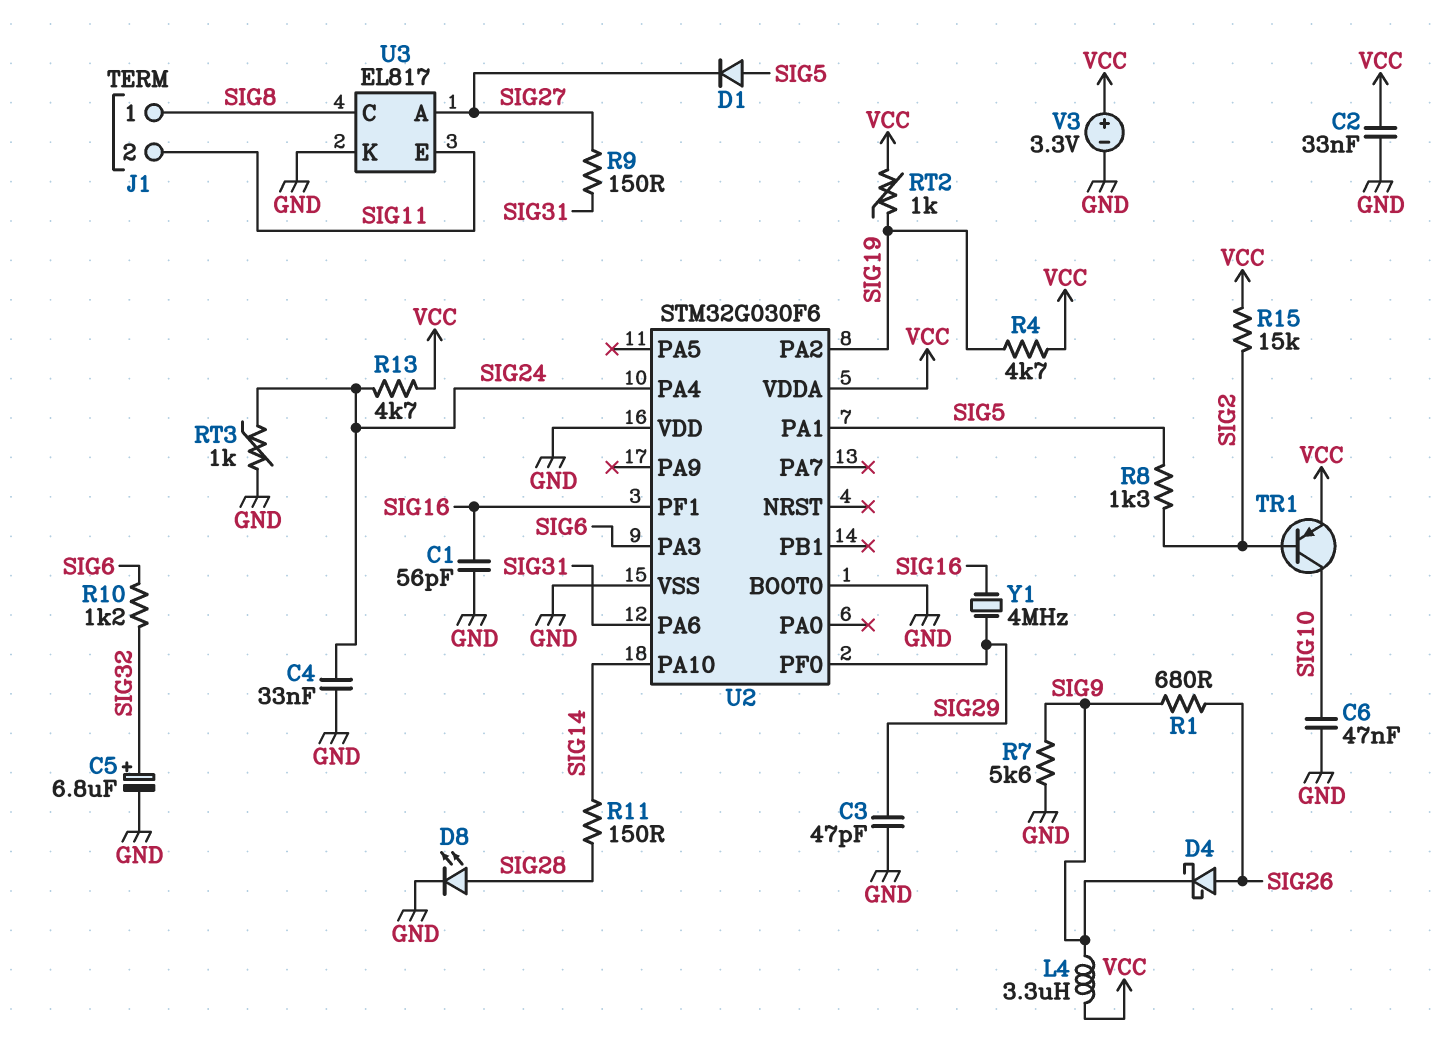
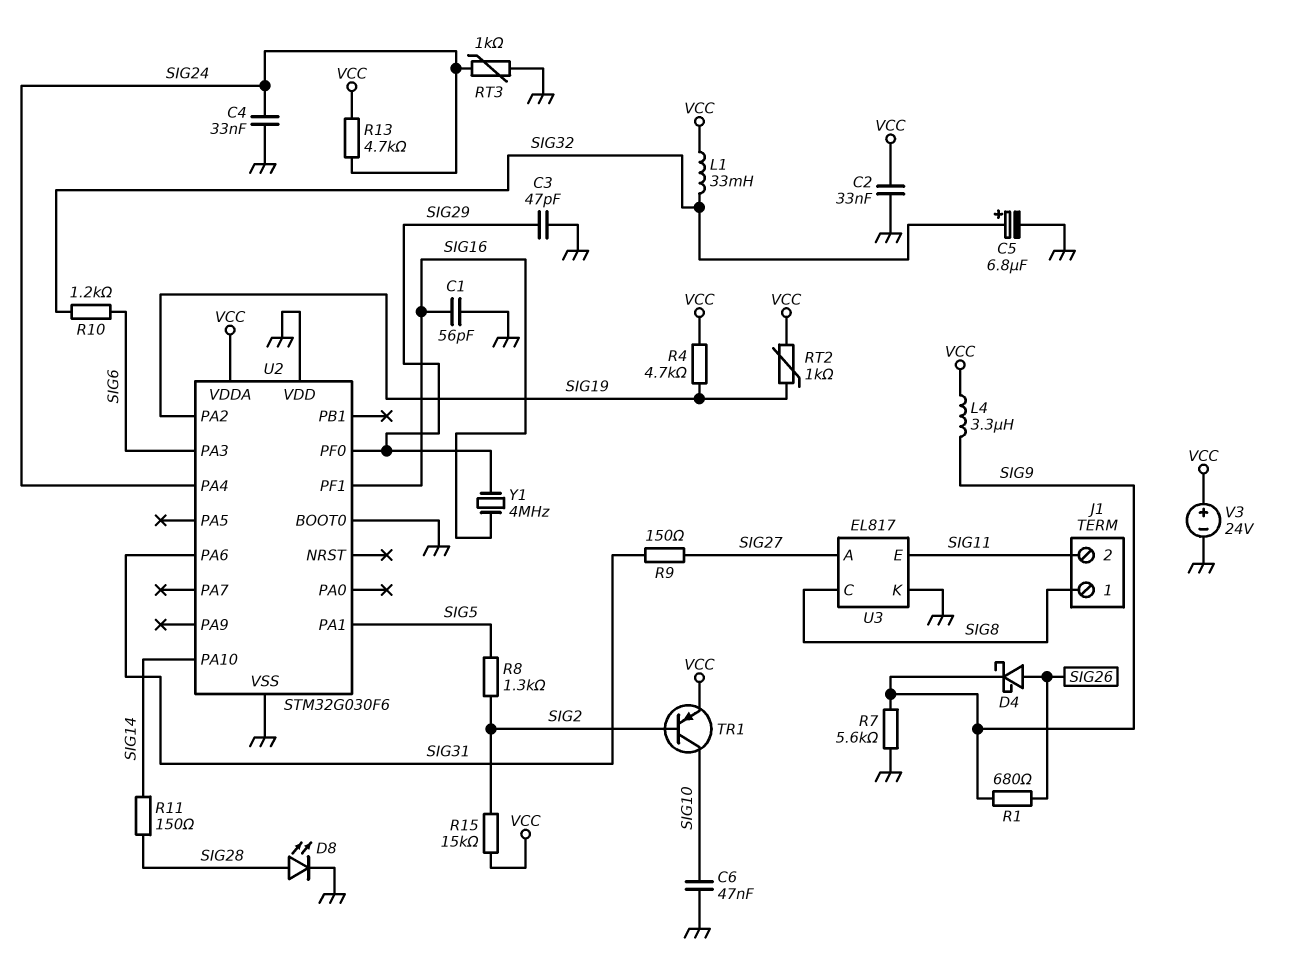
D1: diode (A SIG5, K SIG27) -> none
L1: none -> 33mH (SIG32, VCC)
V3: 3.3V (plus VCC, minus GND) -> 24V (plus VCC, minus GND)

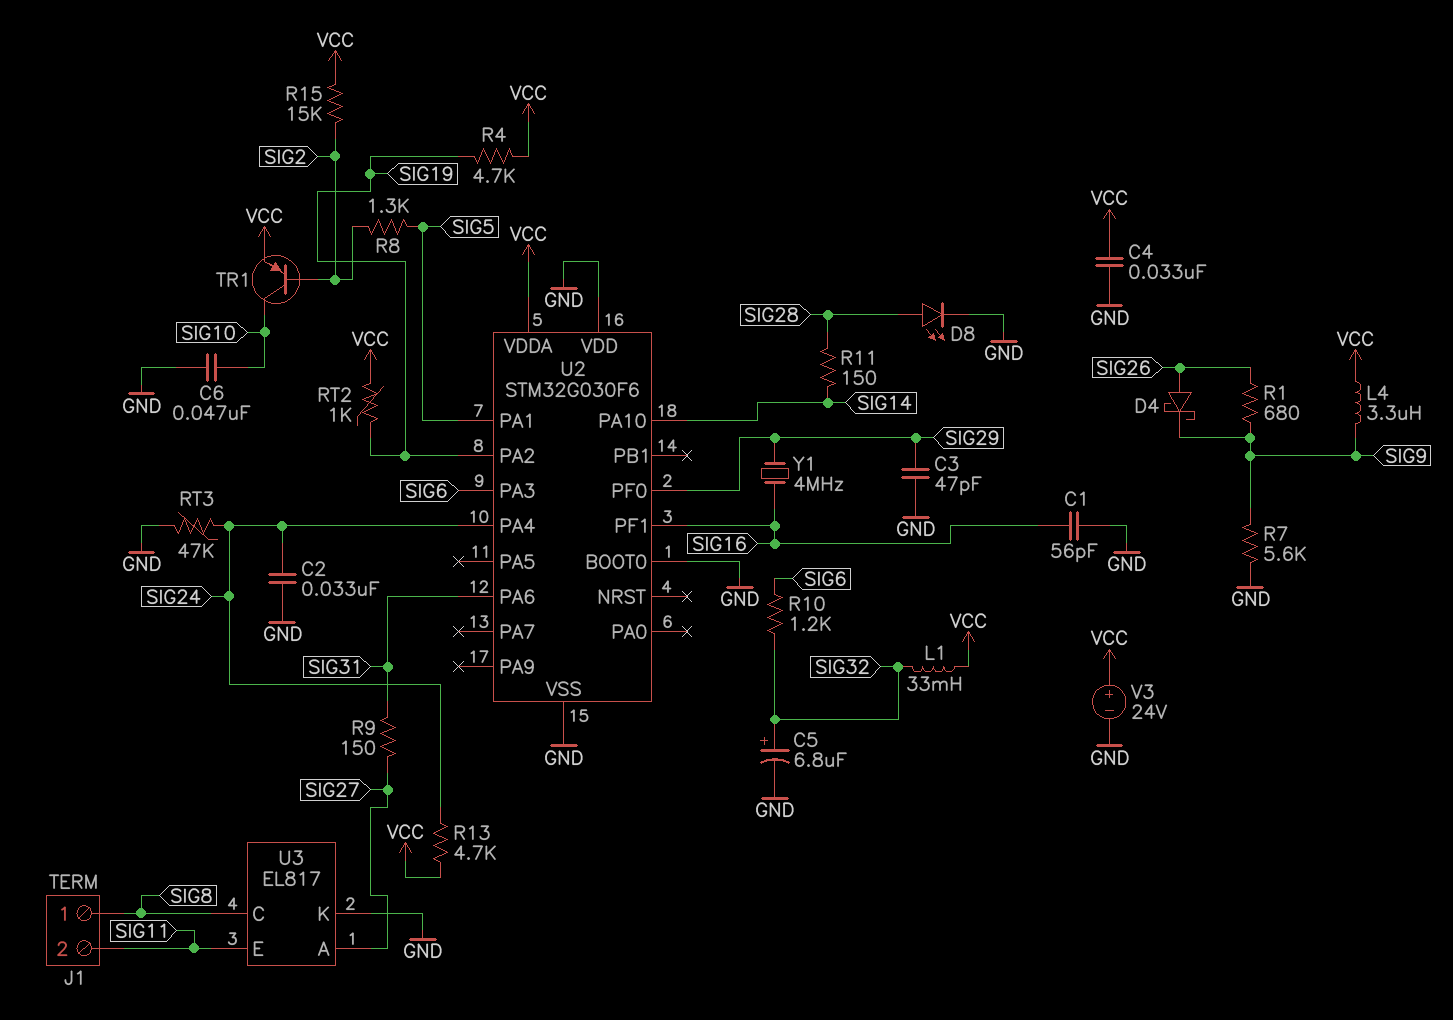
C2: 33nF (GND, VCC) -> 33nF (GND, SIG24)
C4: 33nF (GND, SIG24) -> 33nF (GND, VCC)
RT3: 1k (GND, SIG24) -> 47k (GND, SIG24)

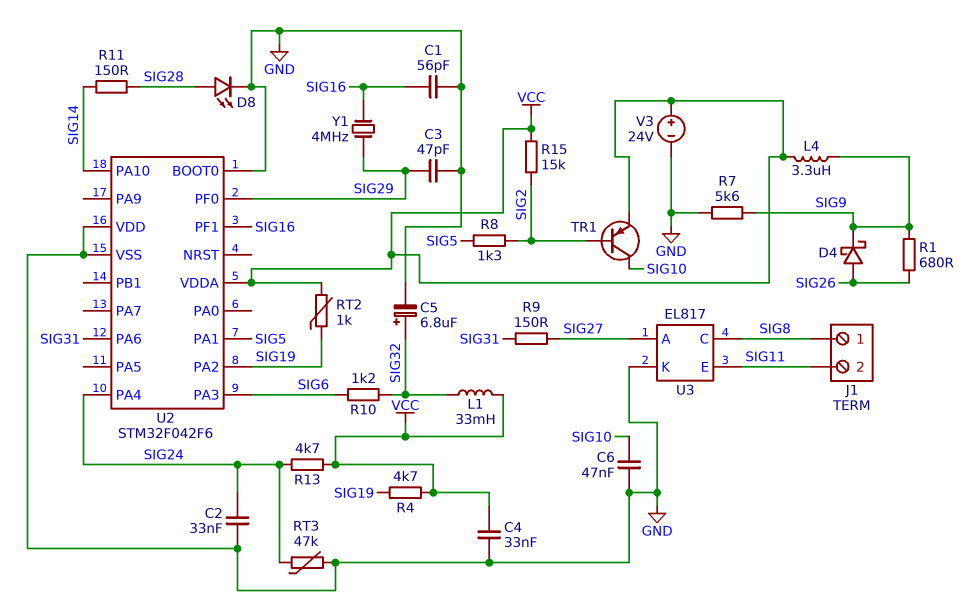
U2: STM32G030F6 -> STM32F042F6

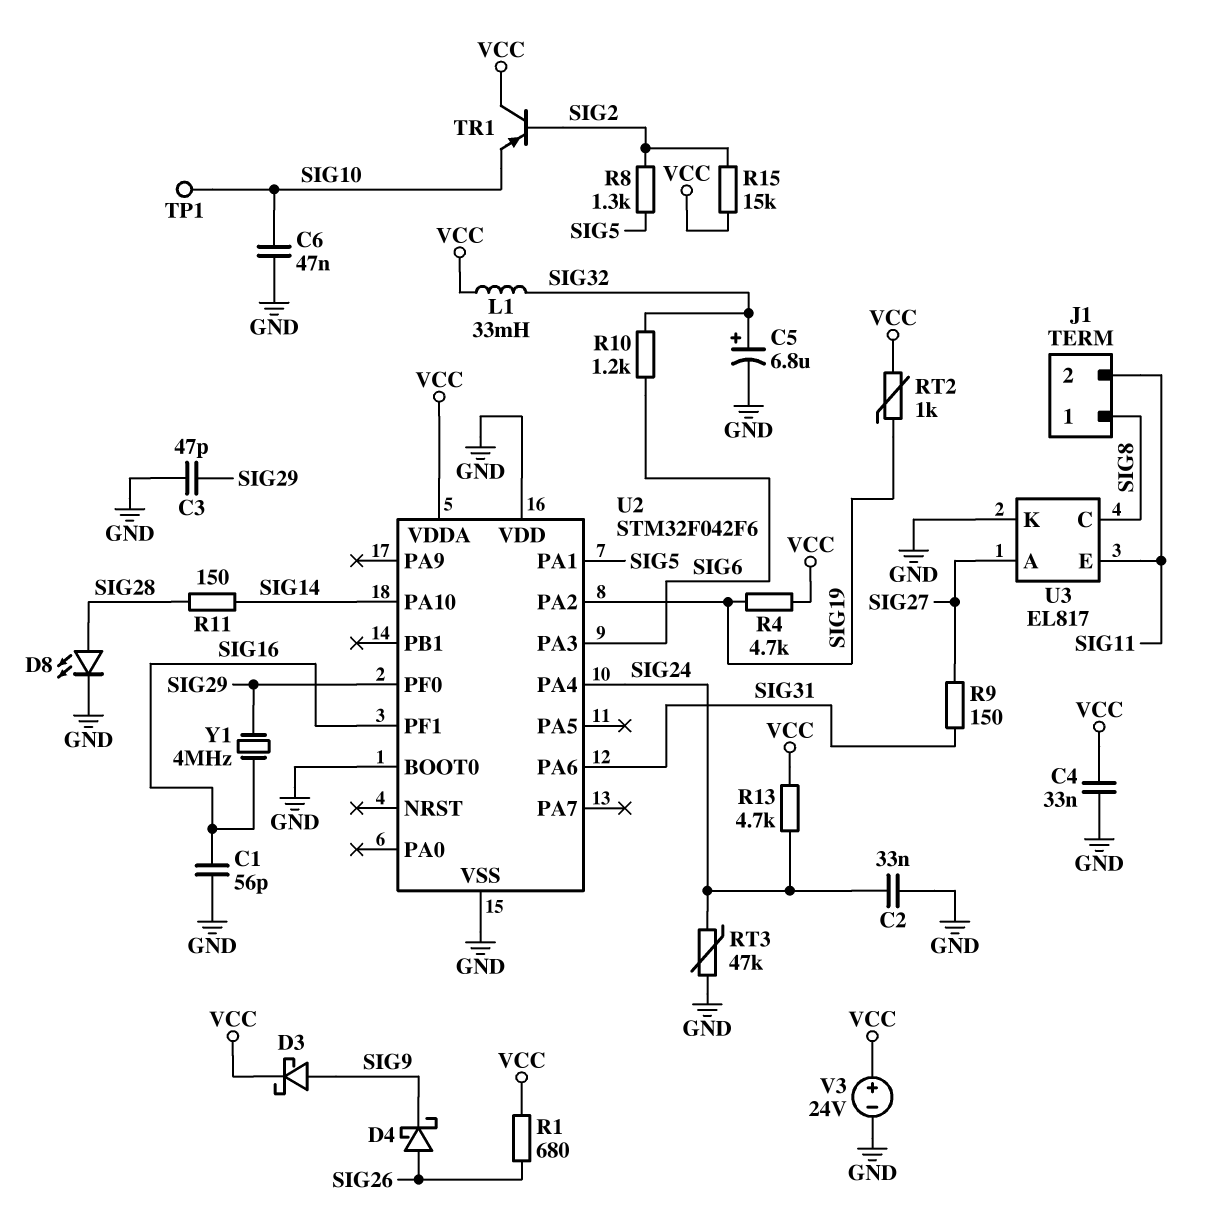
D3: none -> schottky (A SIG9, K VCC)
L4: 3.3uH (SIG9, VCC) -> none
R1: 680 (SIG9, SIG26) -> 680 (SIG26, VCC)
R7: 5.6k (GND, SIG9) -> none
TP1: none -> test point (SIG10)
TR1: PNP (B SIG2, C SIG10, E VCC) -> PNP (B SIG2, C VCC, E SIG10)

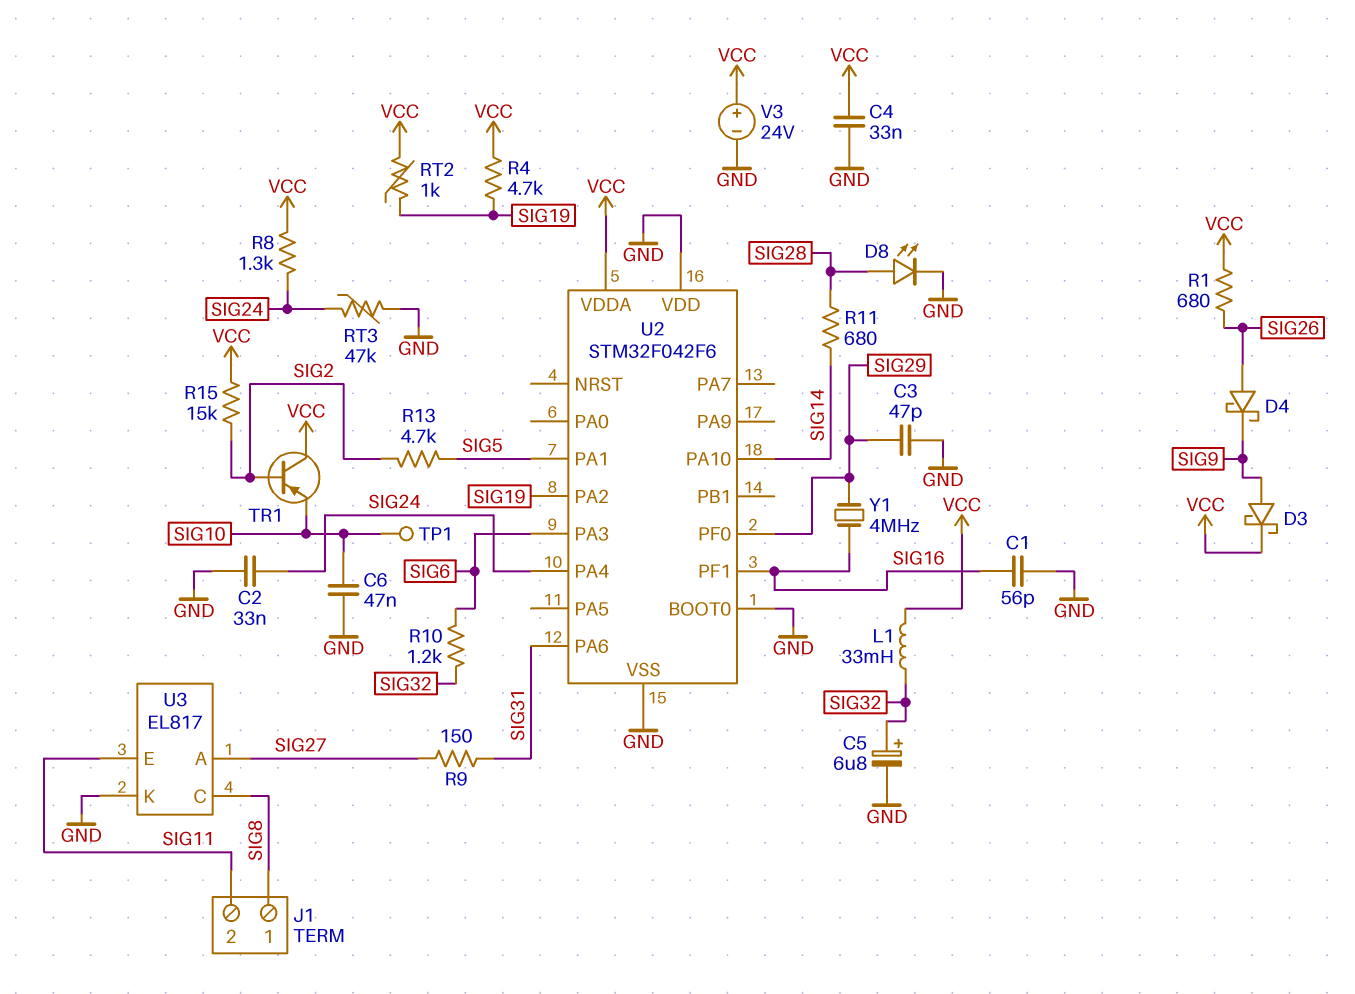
R8: 1.3k (SIG2, SIG5) -> 1.3k (SIG24, VCC)
R11: 150 (SIG14, SIG28) -> 680 (SIG14, SIG28)
R13: 4.7k (SIG24, VCC) -> 4.7k (SIG2, SIG5)

